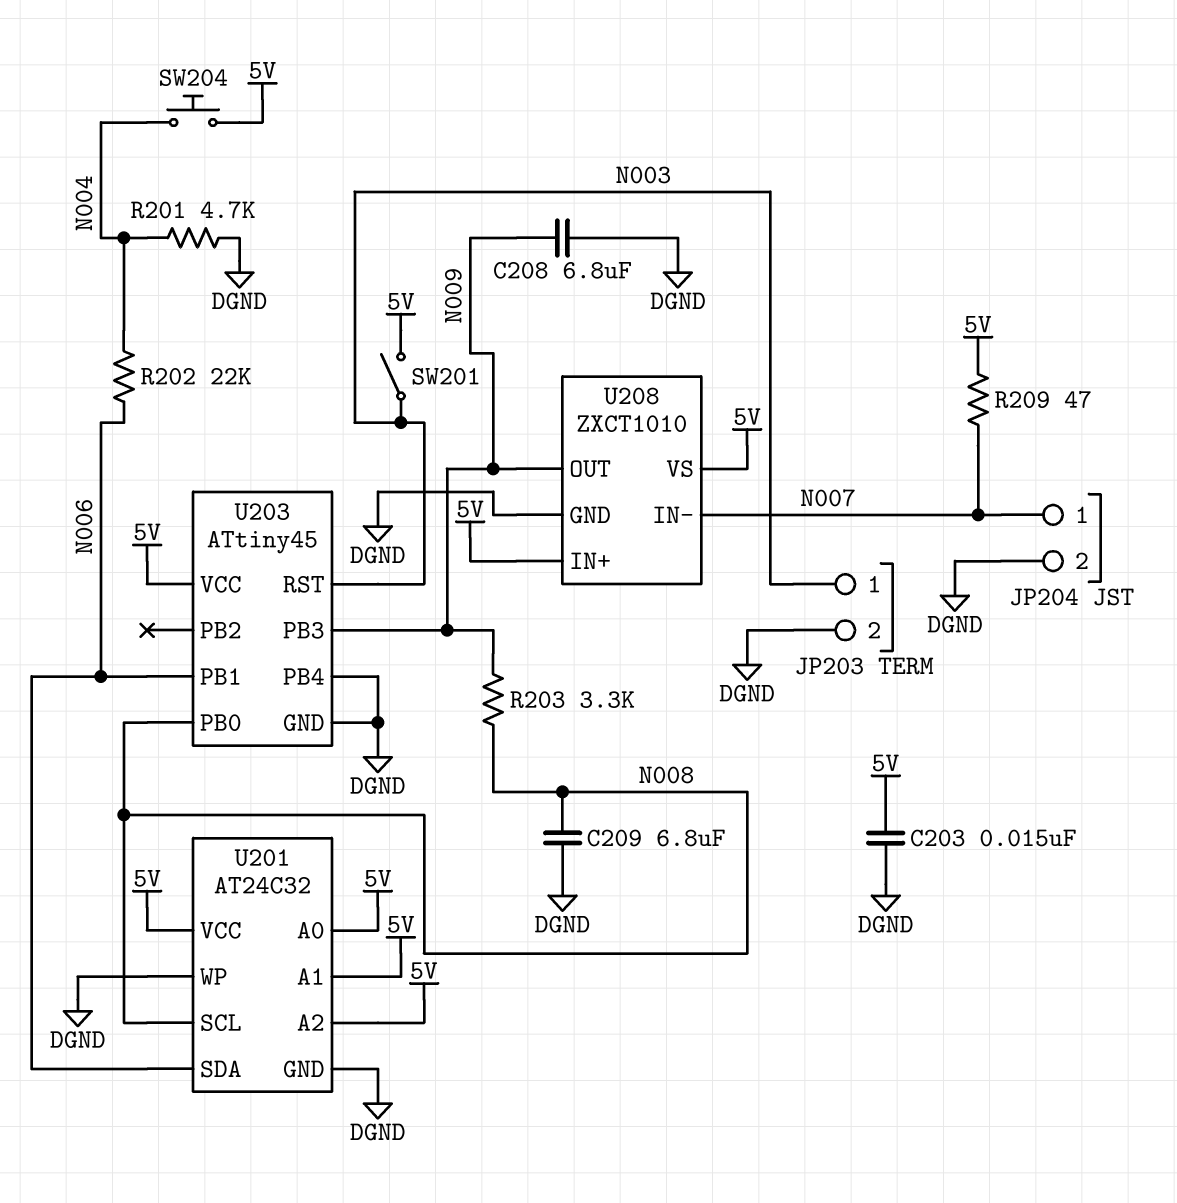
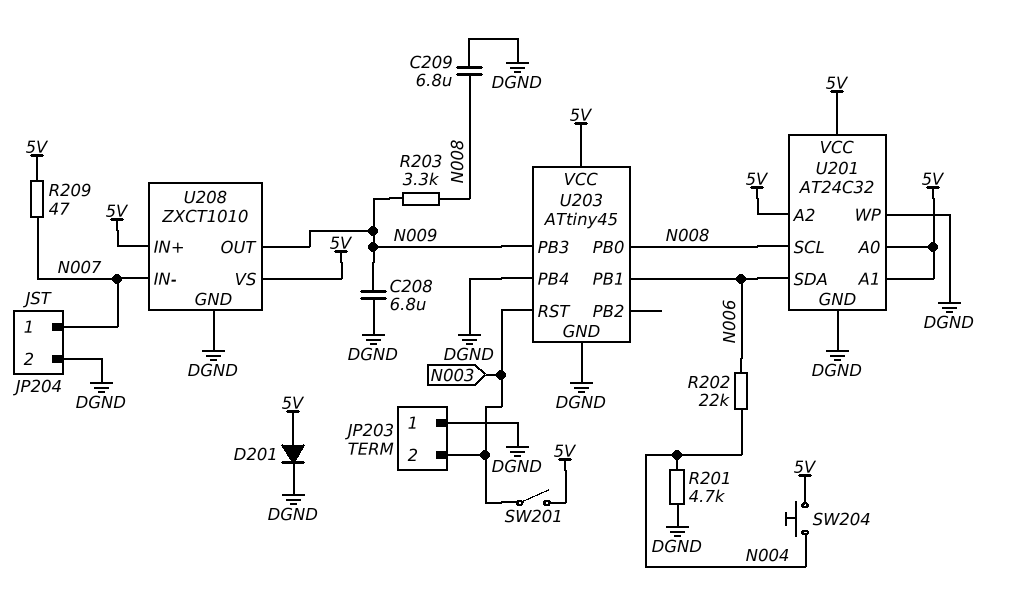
C203: 15nF (5V, DGND) -> none
D201: none -> diode (A 5V, K DGND)
JP203 pin 1: N003 -> DGND
JP203 pin 2: DGND -> N003

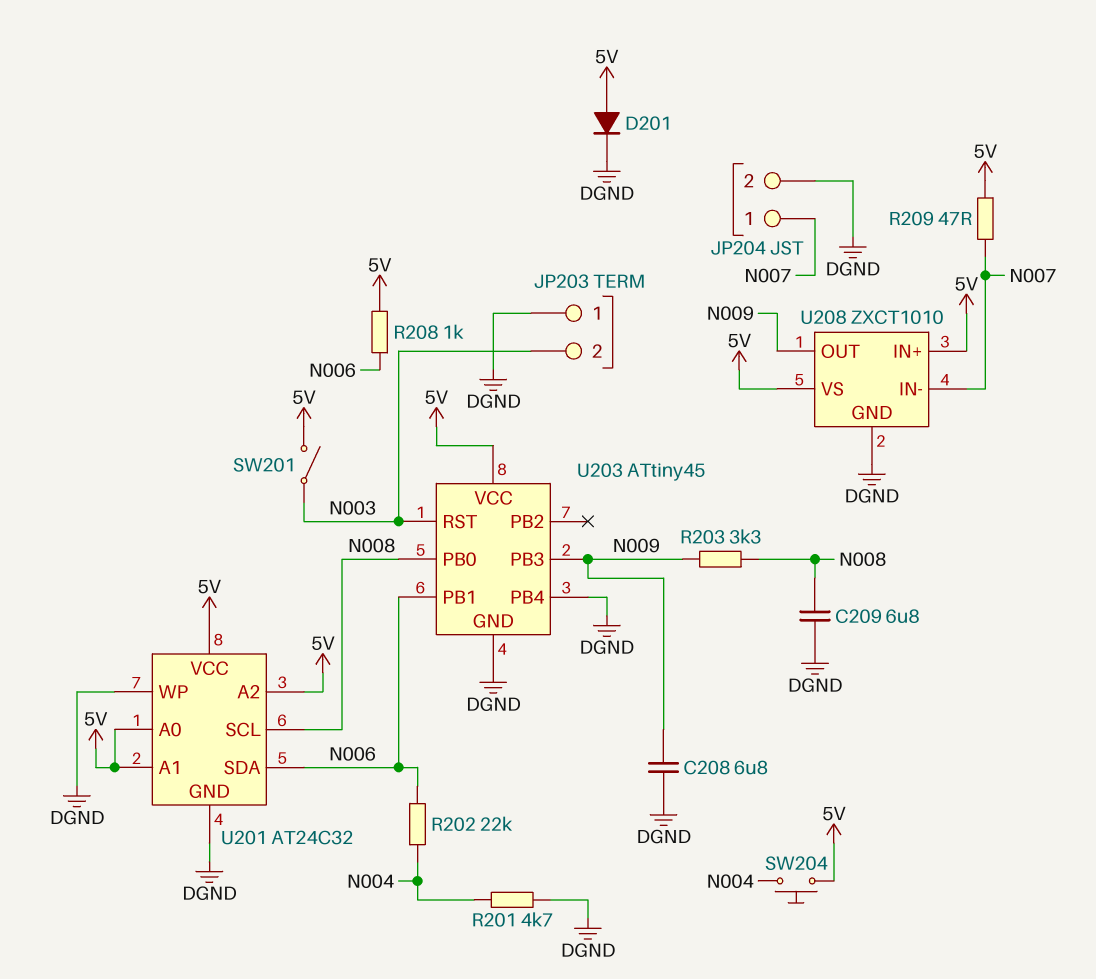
R208: none -> 1k (5V, N006)

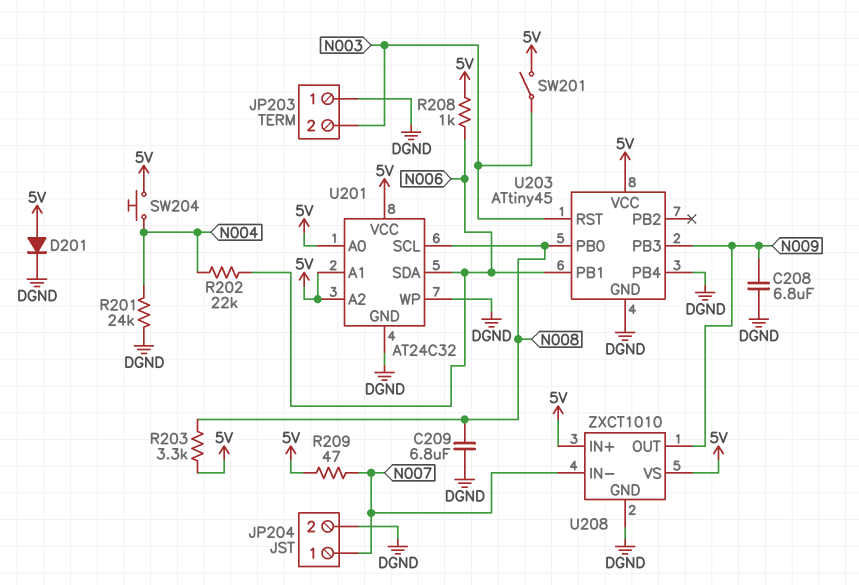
R201: 4.7k (DGND, N004) -> 24k (DGND, N004)
R203: 3.3k (N008, N009) -> 3.3k (5V, N008)

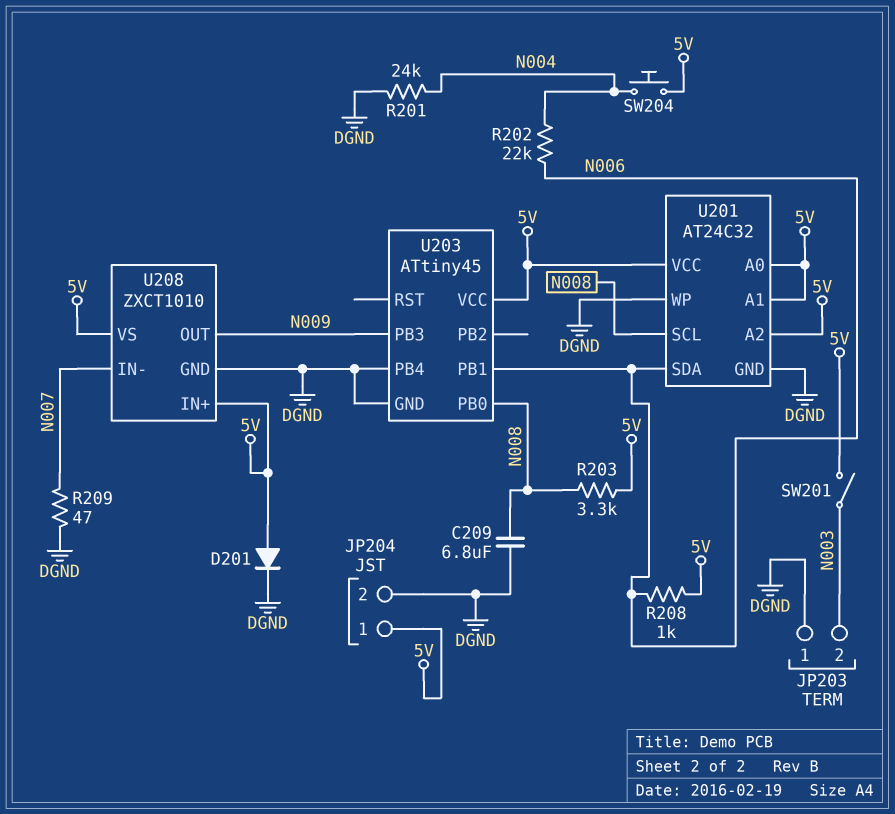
C208: 6.8uF (DGND, N009) -> none
JP204 pin 1: N007 -> 5V
R209: 47 (5V, N007) -> 47 (DGND, N007)
U203 pin RST: N003 -> none

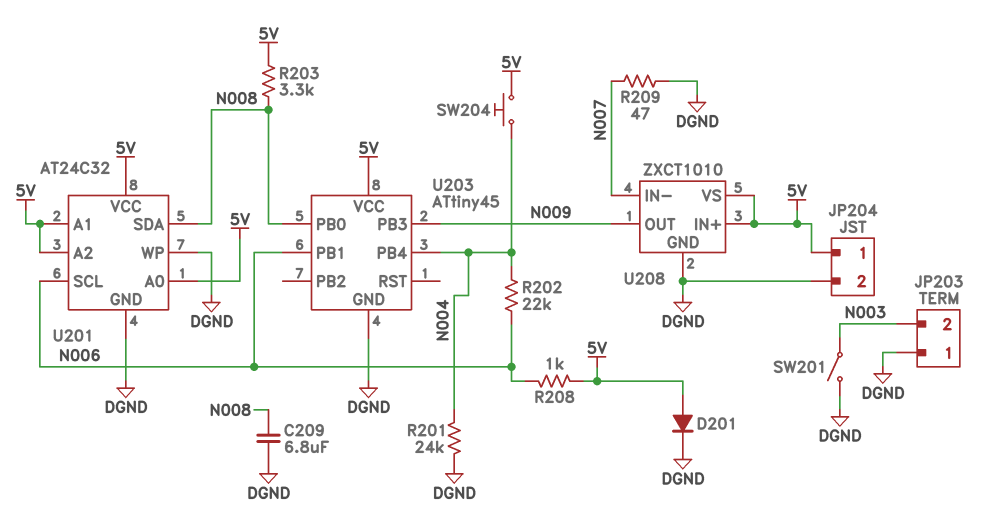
SW201: switch (5V, N003) -> switch (DGND, N003)
U201 pin SCL: N008 -> N006
U201 pin SDA: N006 -> N008
U203 pin PB4: DGND -> N004

